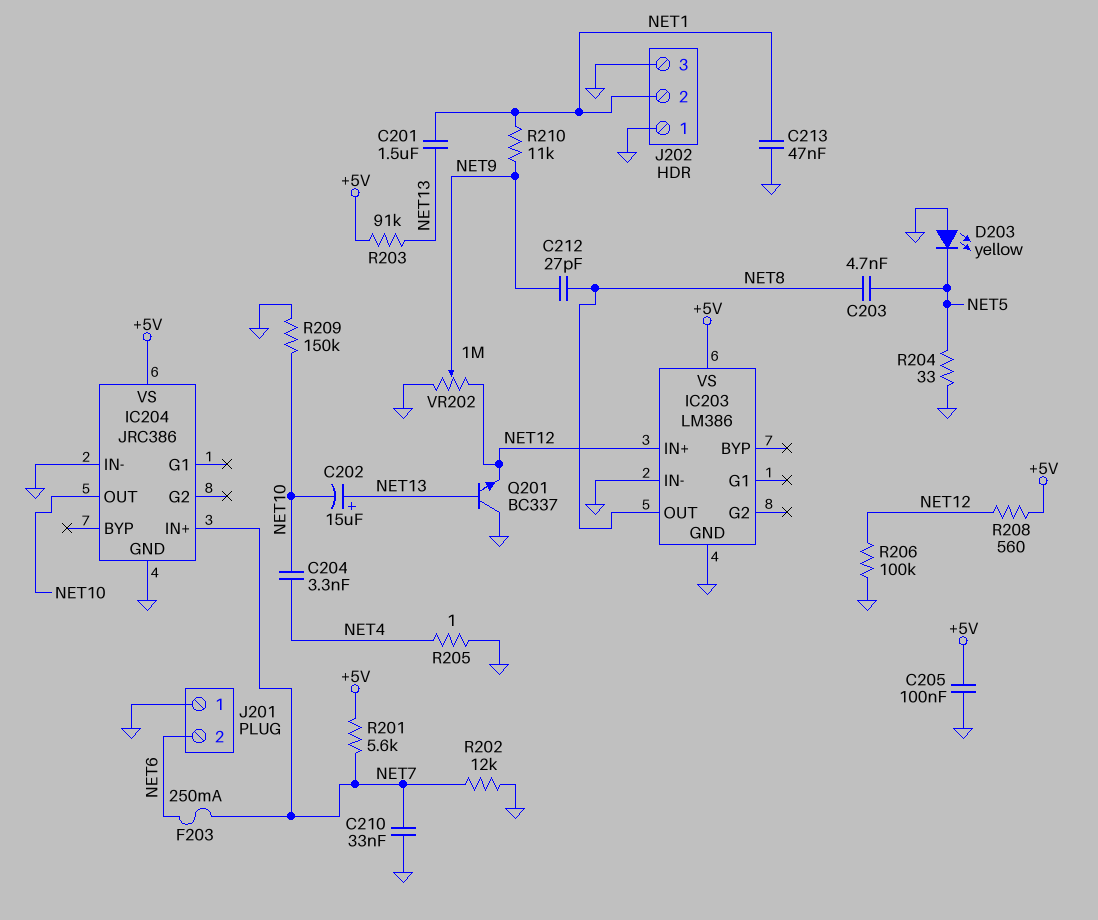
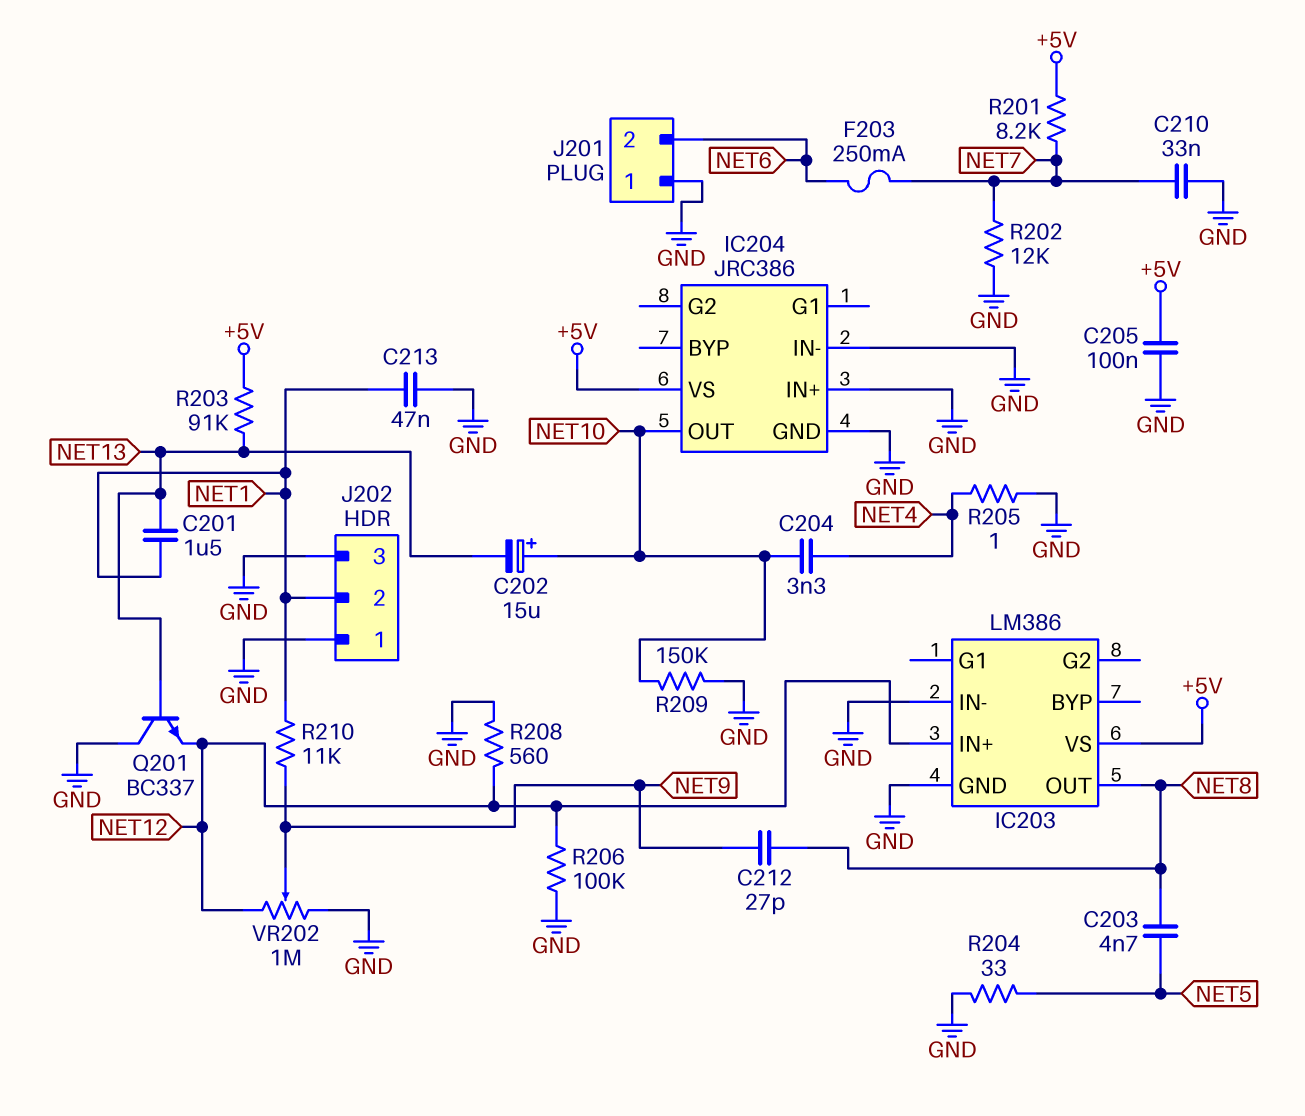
C202: 15uF (plus NET13, minus NET10) -> 15uF (plus NET10, minus NET13)
D203: LED yellow (A GND, K NET5) -> none
IC204 pin IN+: NET7 -> GND
R201: 5.6k (+5V, NET7) -> 8.2k (+5V, NET7)
R208: 560 (+5V, NET12) -> 560 (GND, NET12)

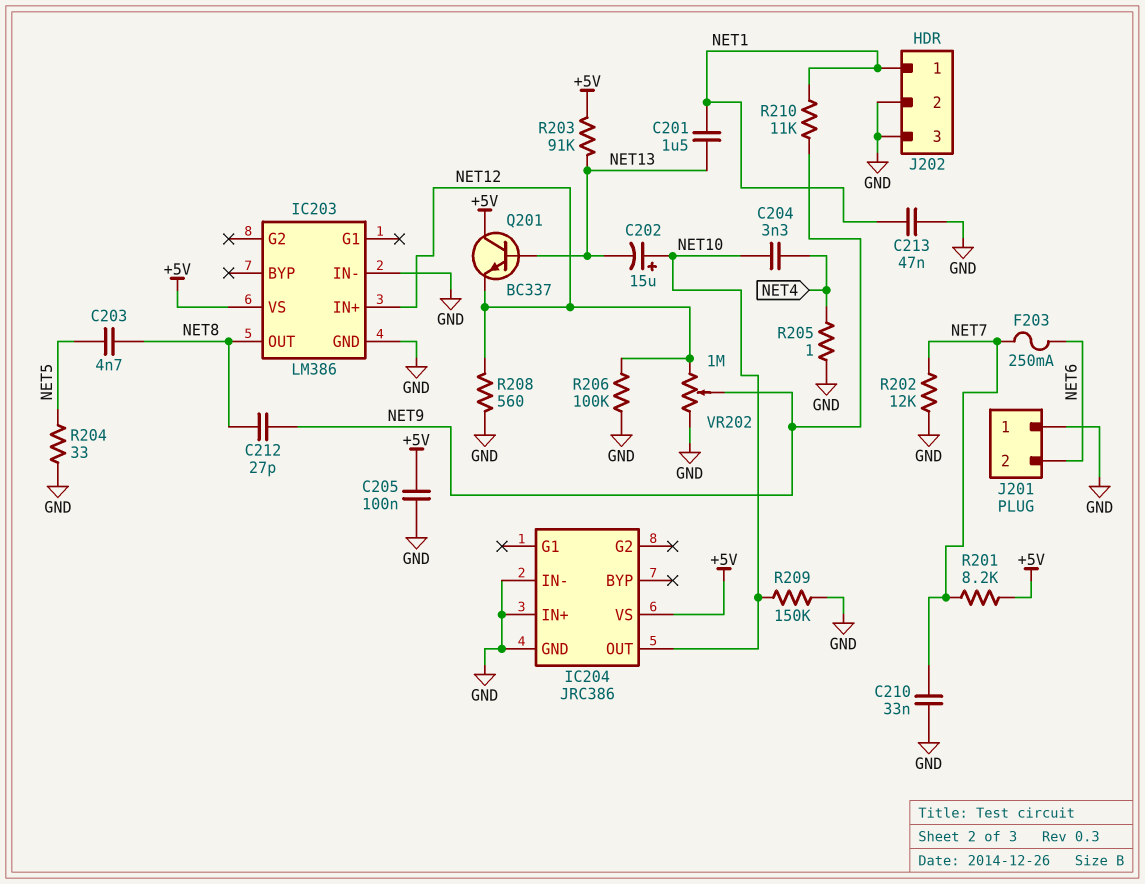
J202 pin 1: GND -> NET1
J202 pin 2: NET1 -> GND
Q201: NPN BC337 (B NET13, C GND, E NET12) -> NPN BC337 (B NET13, C +5V, E NET12)

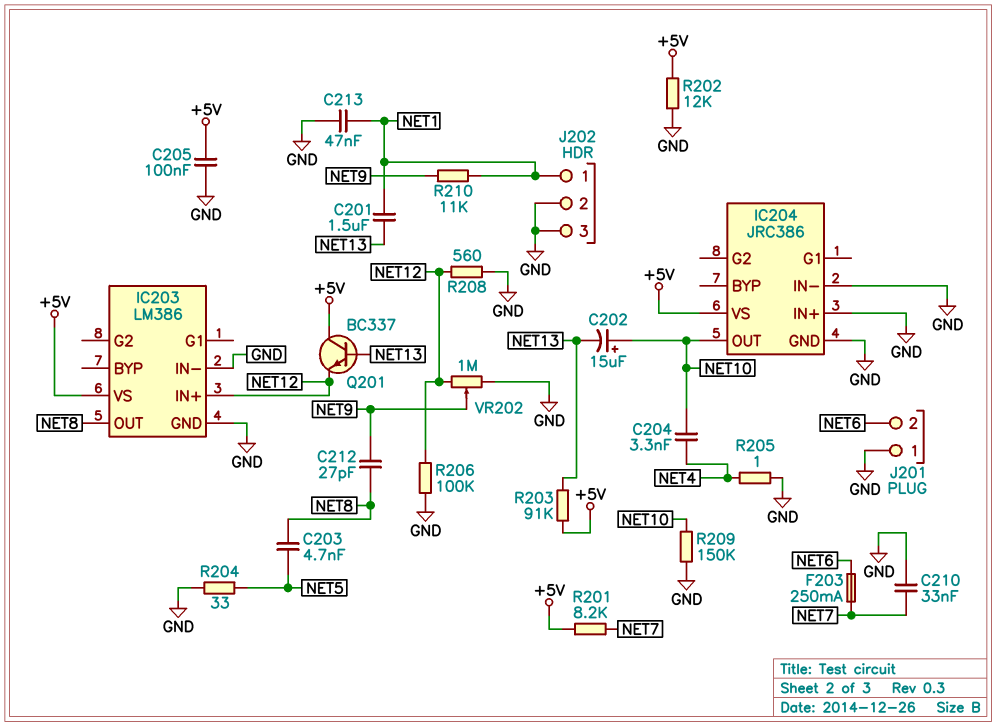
R202: 12k (GND, NET7) -> 12k (+5V, GND)

